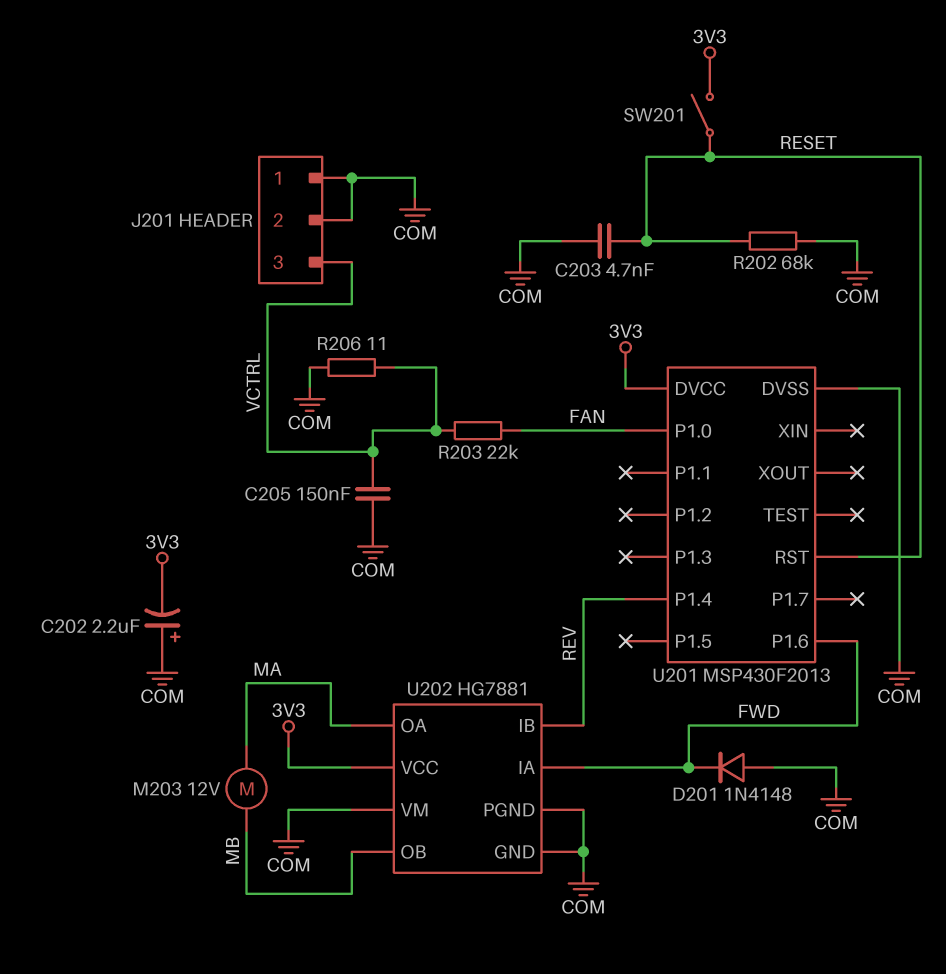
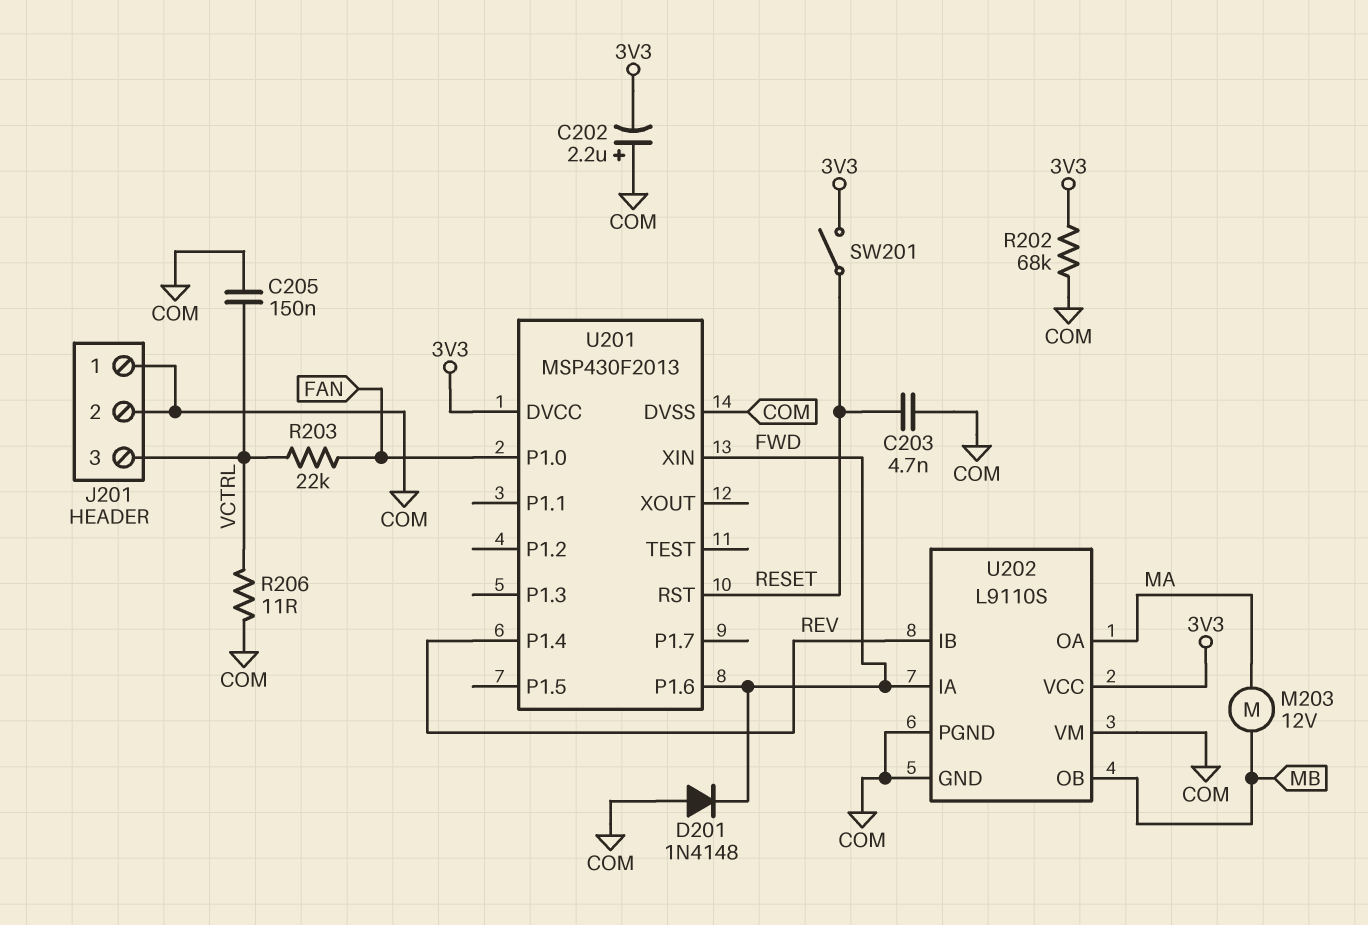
R202: 68k (COM, RESET) -> 68k (3V3, COM)
U201 pin XIN: none -> FWD
U202: HG7881 -> L9110S

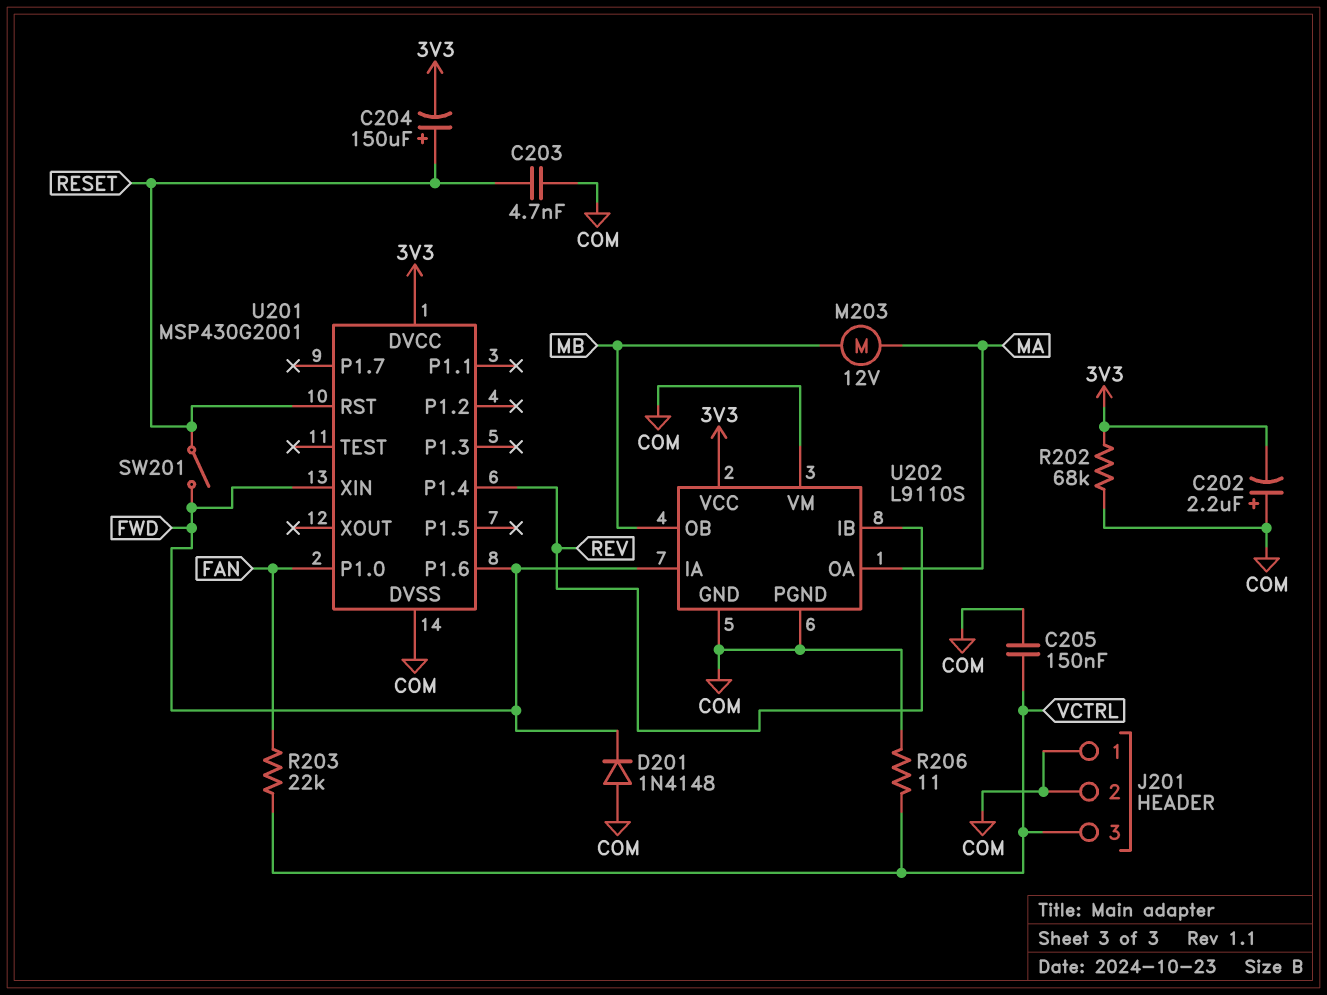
C204: none -> 150uF (plus RESET, minus 3V3)
SW201: switch (3V3, RESET) -> switch (FWD, RESET)
U201: MSP430F2013 -> MSP430G2001

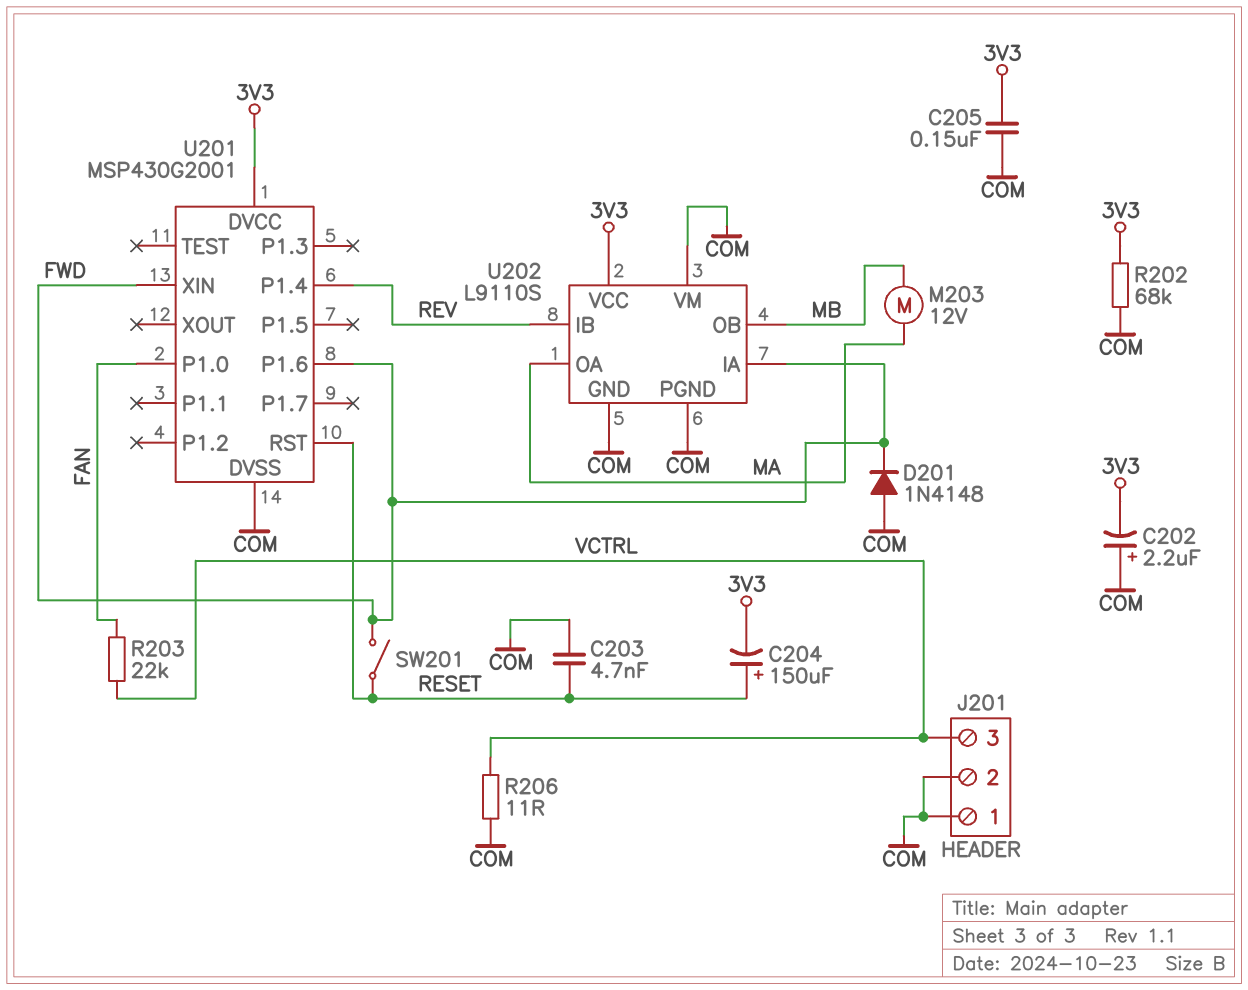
C205: 150nF (COM, VCTRL) -> 150nF (3V3, COM)

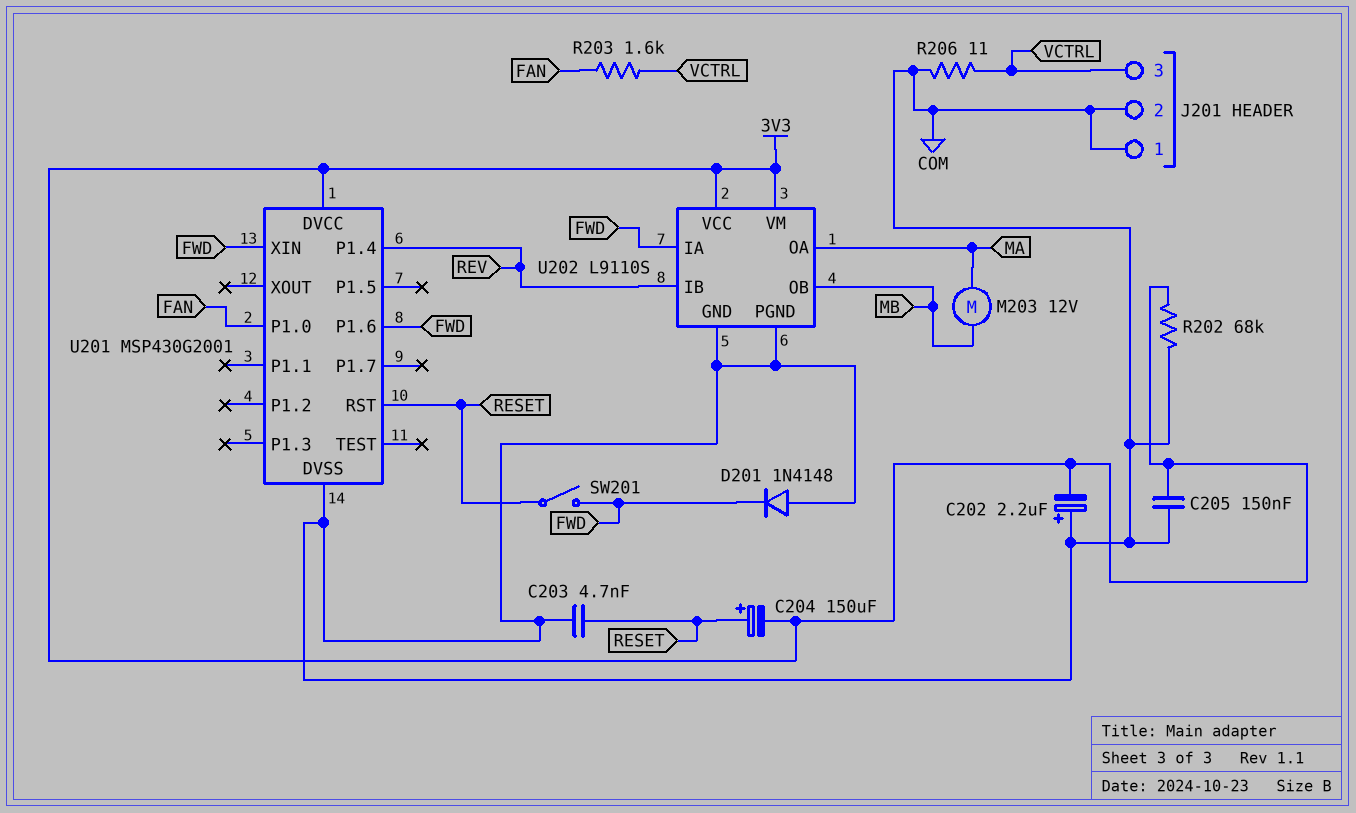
R203: 22k (FAN, VCTRL) -> 1.6k (FAN, VCTRL)
U202 pin VM: COM -> 3V3

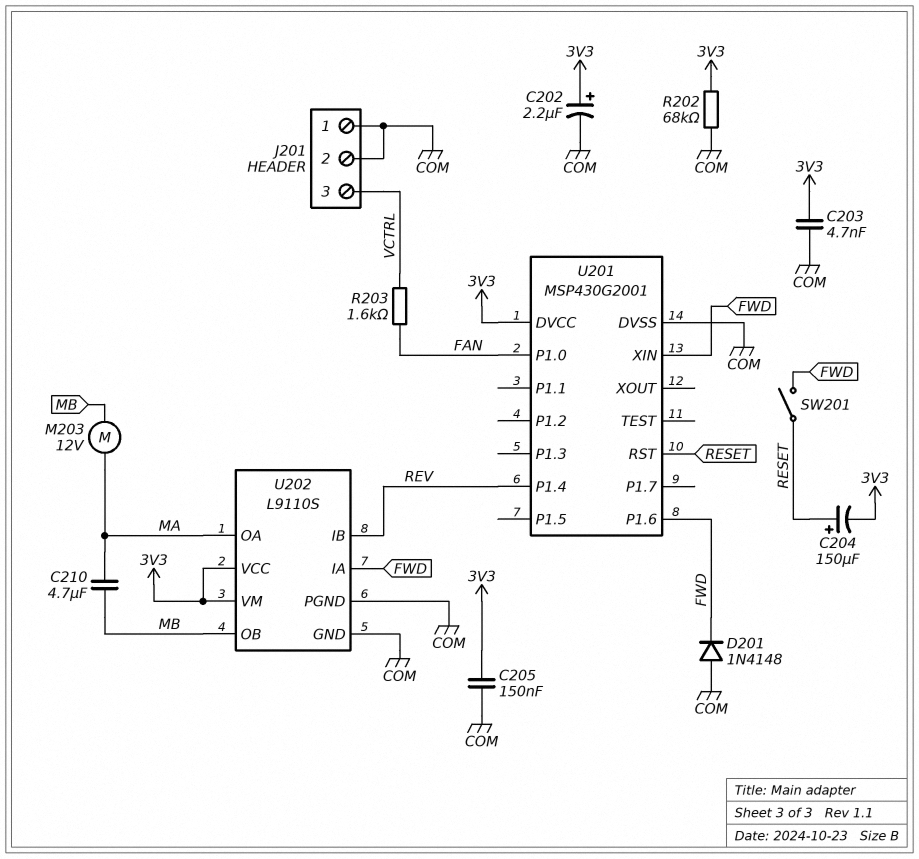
C202: 2.2uF (plus COM, minus 3V3) -> 2.2uF (plus 3V3, minus COM)
C203: 4.7nF (COM, RESET) -> 4.7nF (3V3, COM)
C210: none -> 4.7uF (MA, MB)
R206: 11 (COM, VCTRL) -> none

